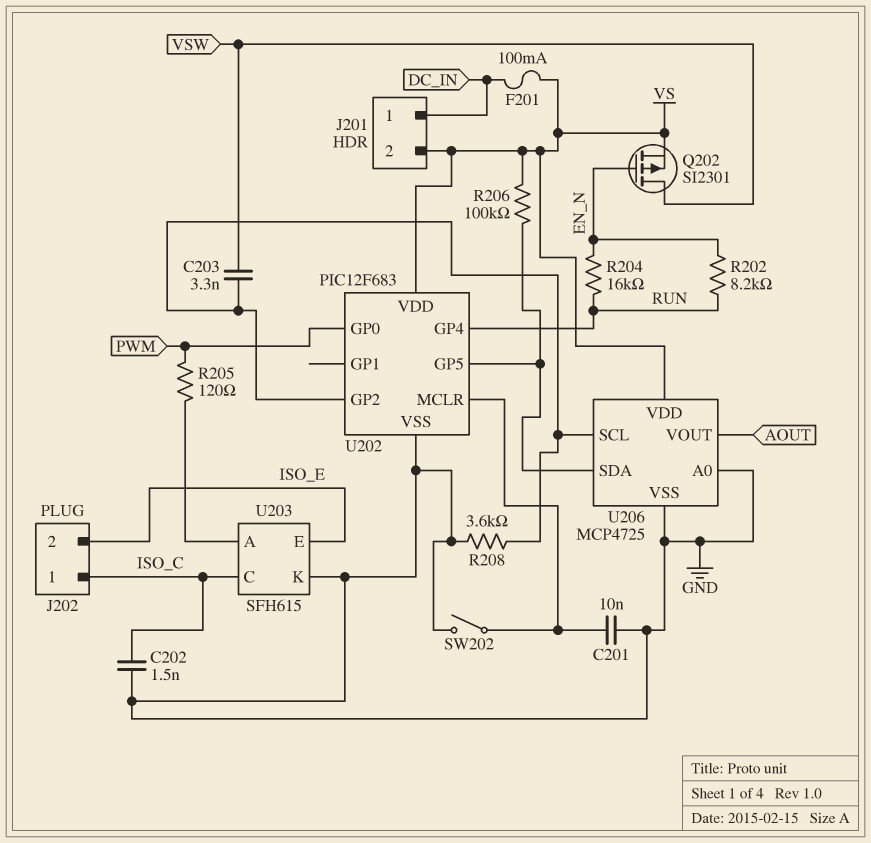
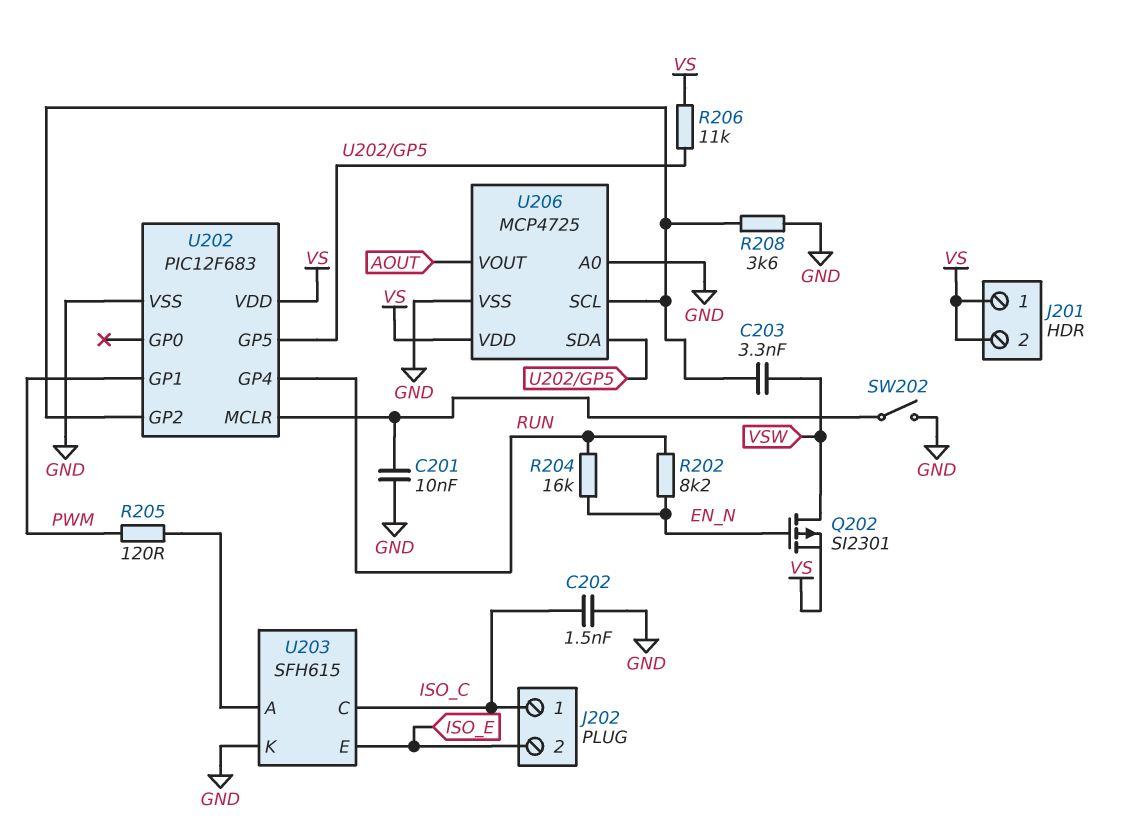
F201: 100mA (DC_IN, VS) -> none
J201 pin 1: DC_IN -> VS
R206: 100k (U202/GP5, VS) -> 11k (U202/GP5, VS)
U202 pin GP0: PWM -> none
U202 pin GP1: none -> PWM

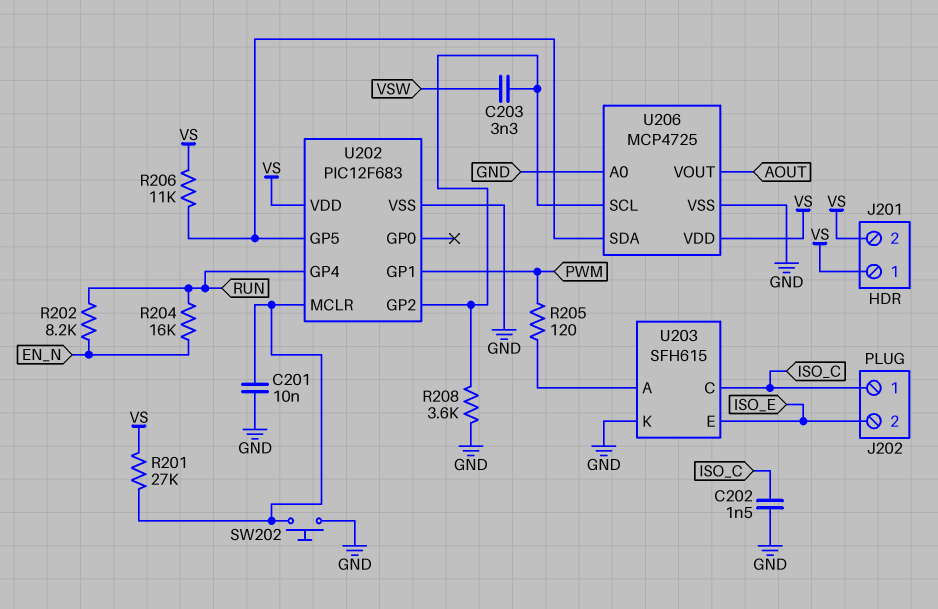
Q202: PMOS SI2301 (G EN_N, D VSW, S VS) -> none
R201: none -> 27k (U202/MCLR, VS)
SW202: switch (GND, U202/MCLR) -> button (GND, U202/MCLR)

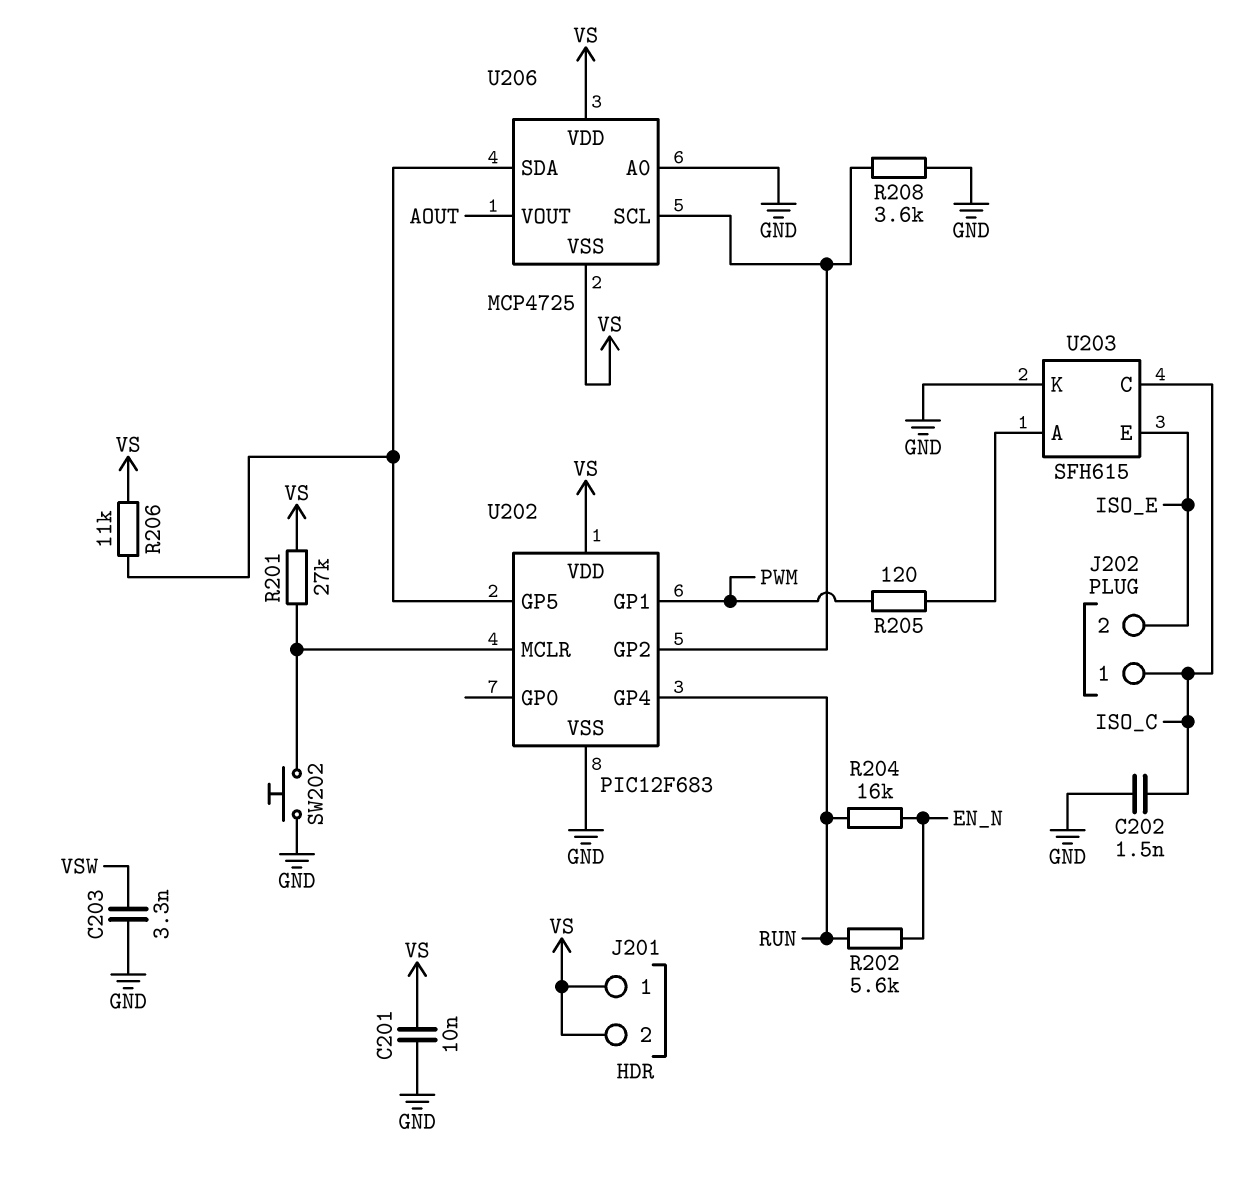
C201: 10nF (GND, U202/MCLR) -> 10nF (GND, VS)
C203: 3.3nF (U202/GP2, VSW) -> 3.3nF (GND, VSW)
R202: 8.2k (EN_N, RUN) -> 5.6k (EN_N, RUN)
U206 pin VSS: GND -> VS

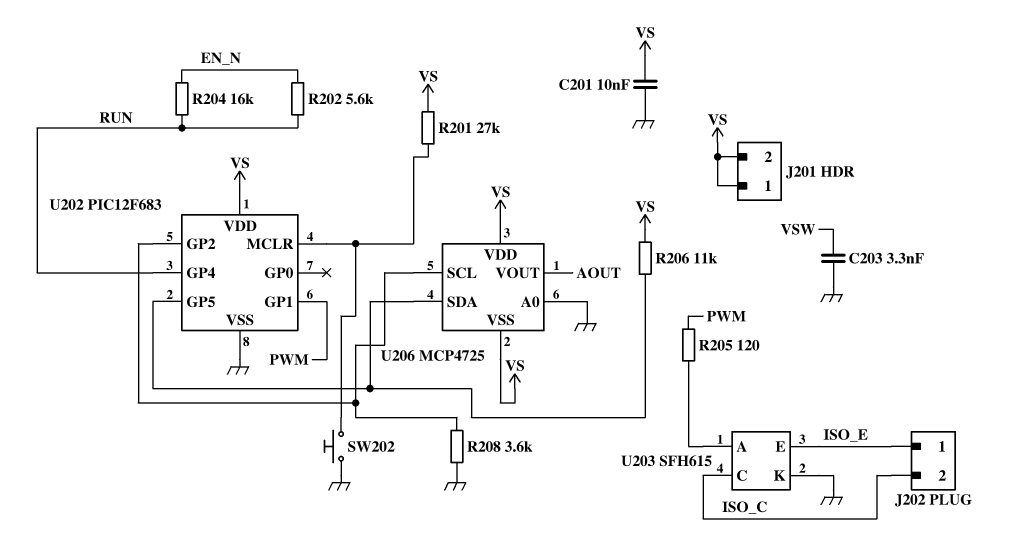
C202: 1.5nF (GND, ISO_C) -> none
J202 pin 1: ISO_C -> ISO_E
J202 pin 2: ISO_E -> ISO_C

